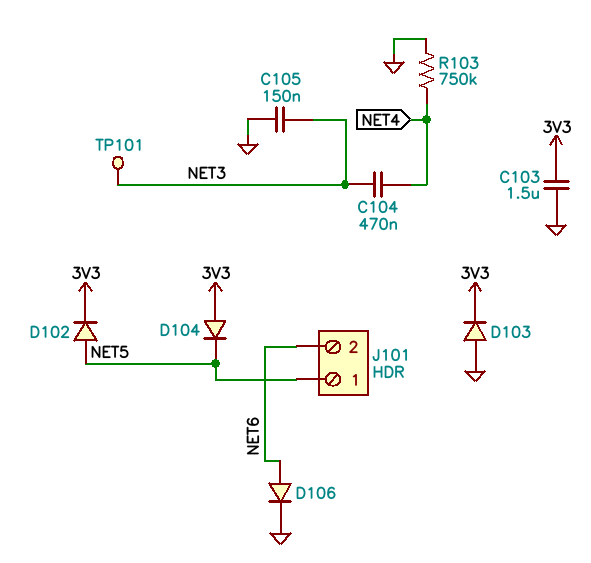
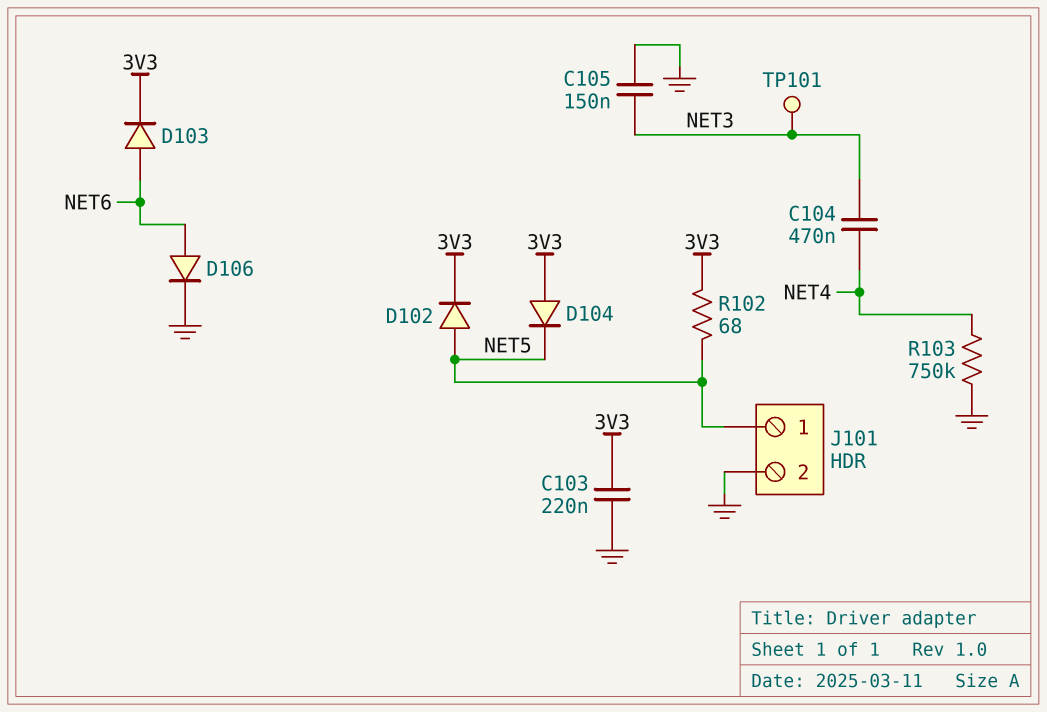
C103: 1.5uF (3V3, GND) -> 220nF (3V3, GND)
D103: diode (A GND, K 3V3) -> diode (A NET6, K 3V3)
J101 pin 2: NET6 -> GND
R102: none -> 68 (3V3, NET5)

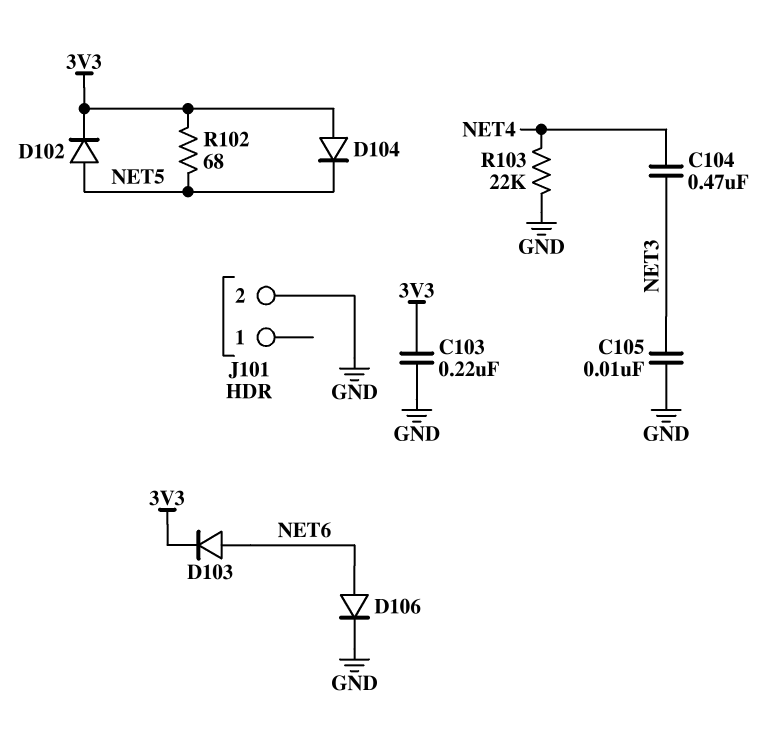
C105: 150nF (GND, NET3) -> 10nF (GND, NET3)
J101 pin 1: NET5 -> none
R103: 750k (GND, NET4) -> 22k (GND, NET4)
TP101: test point (NET3) -> none

